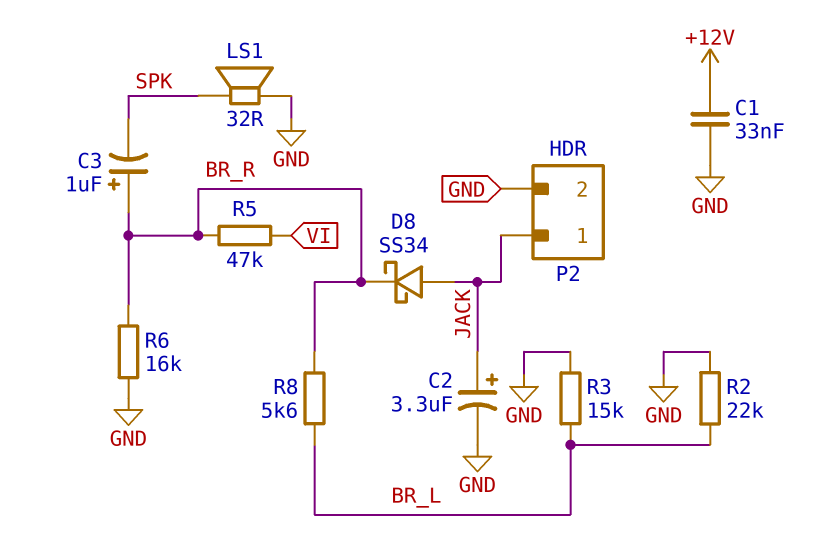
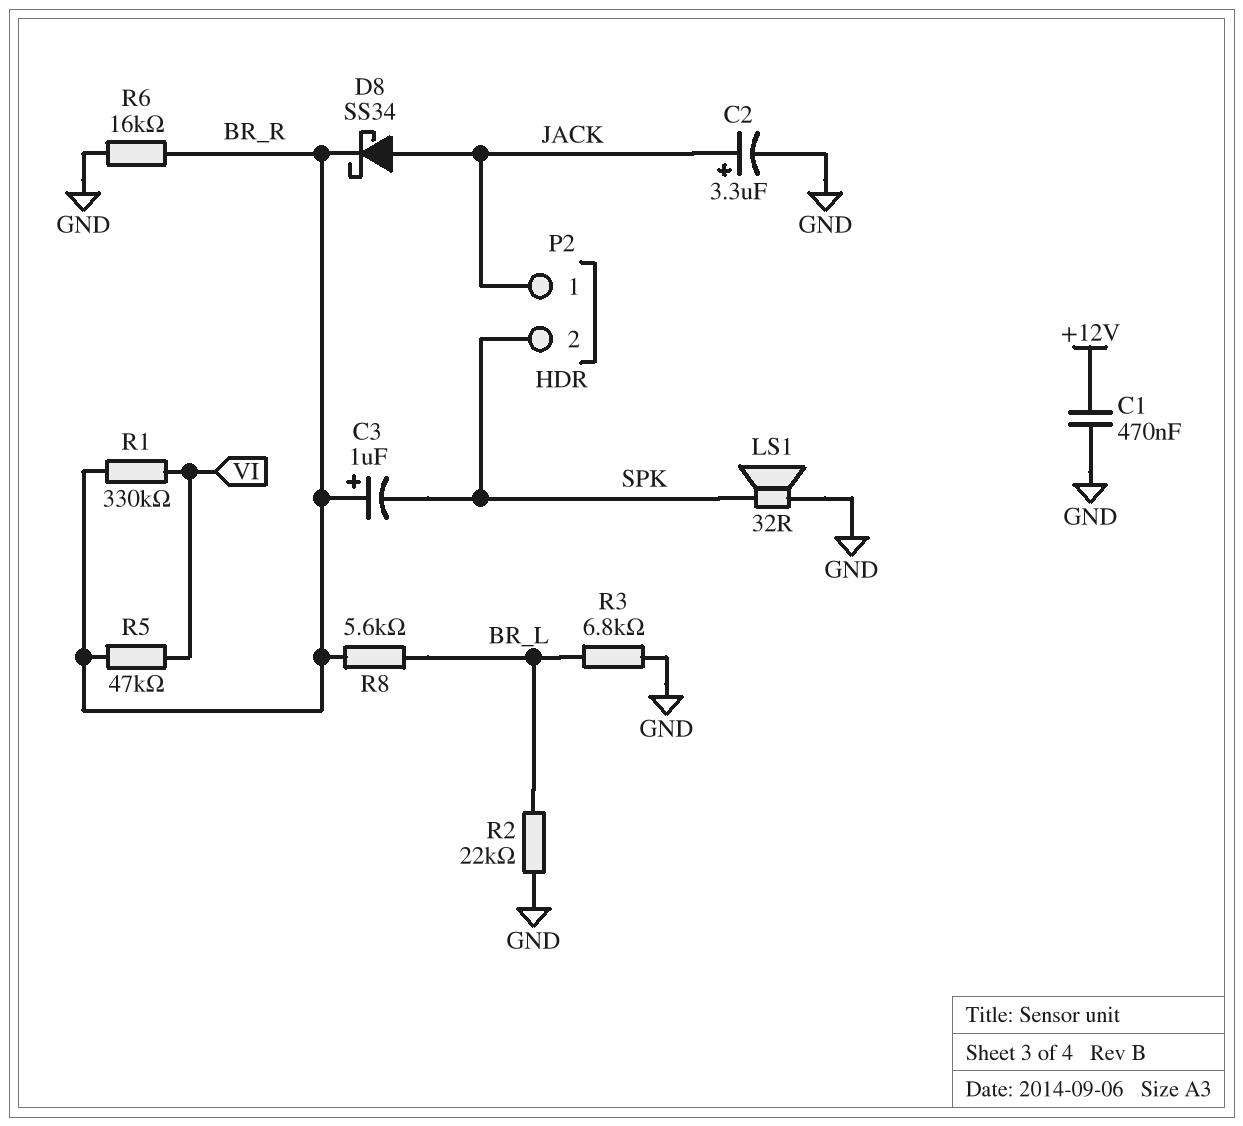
C1: 33nF (+12V, GND) -> 470nF (+12V, GND)
P2 pin 2: GND -> SPK
R1: none -> 330k (BR_R, VI)
R3: 15k (BR_L, GND) -> 6.8k (BR_L, GND)

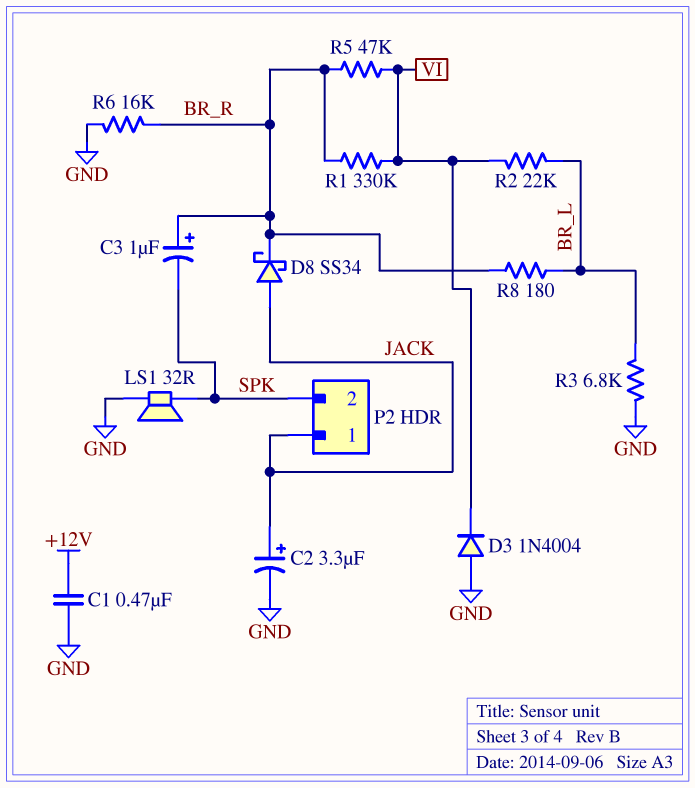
D3: none -> diode 1N4004 (A GND, K VI)
R2: 22k (BR_L, GND) -> 22k (BR_L, VI)
R8: 5.6k (BR_L, BR_R) -> 180 (BR_L, BR_R)

